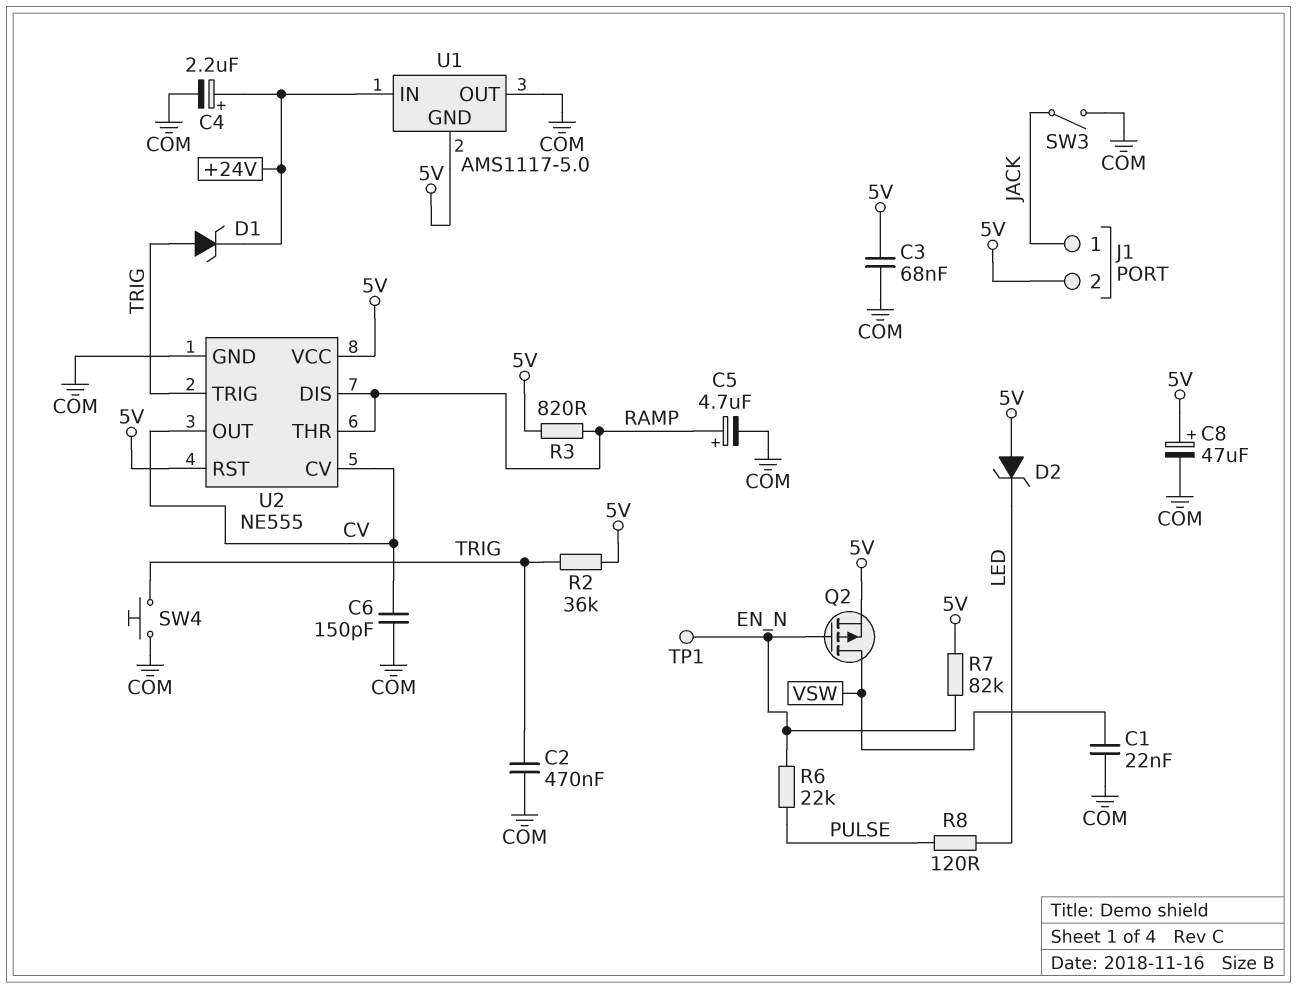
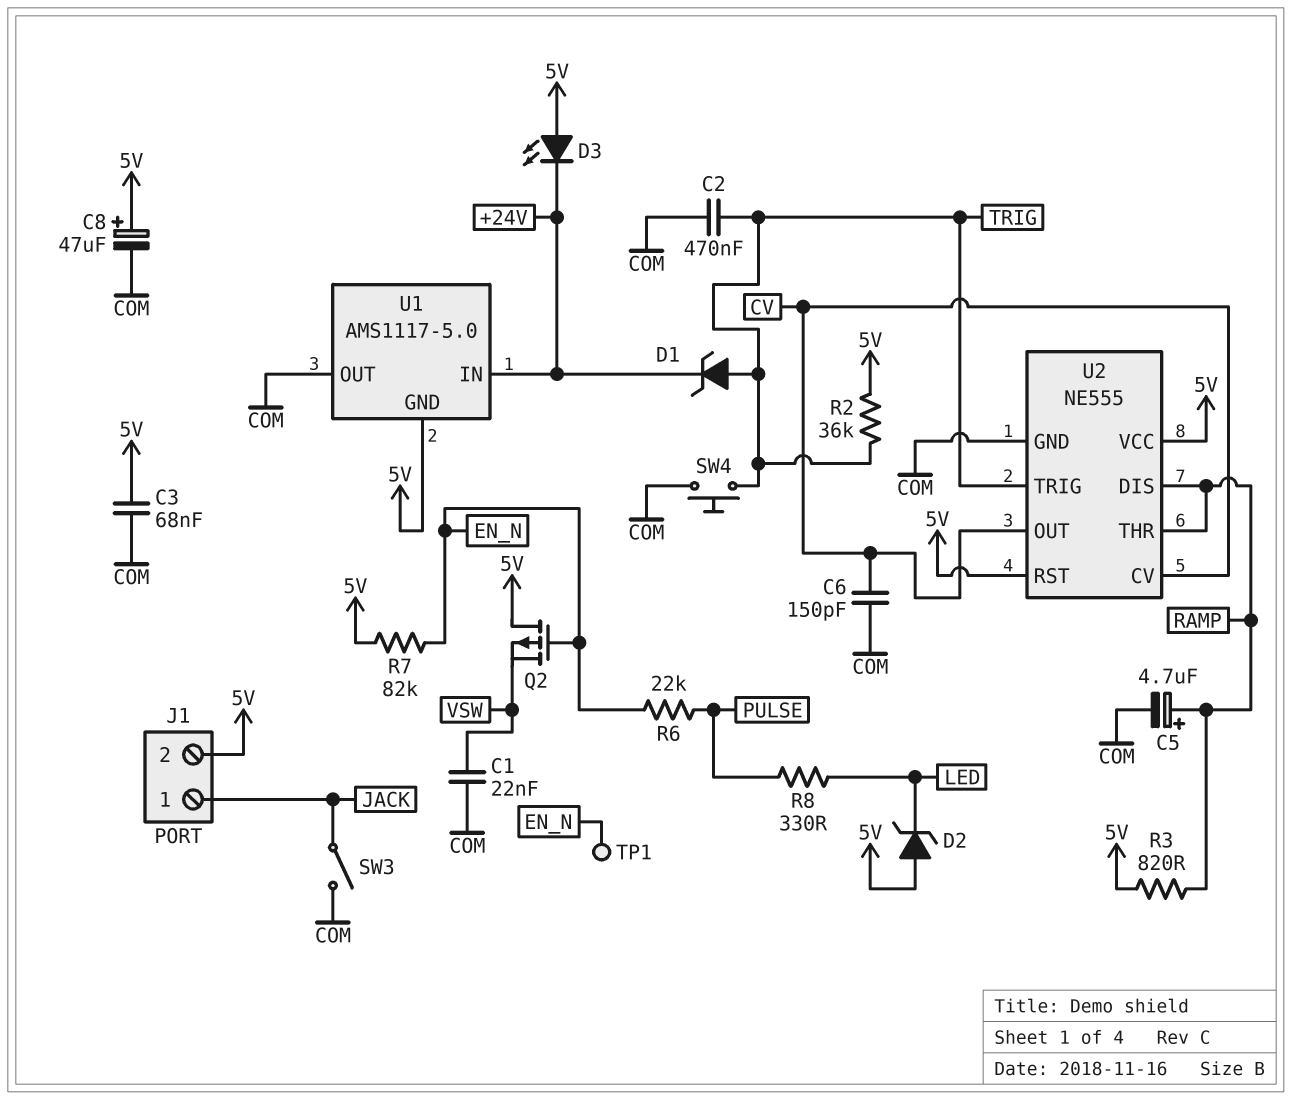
C4: 2.2uF (plus +24V, minus COM) -> none
D3: none -> LED (A 5V, K +24V)
Q2: PMOS (G EN_N, D VSW, S 5V) -> PMOS (G EN_N, D 5V, S VSW)
R8: 120 (LED, PULSE) -> 330 (LED, PULSE)

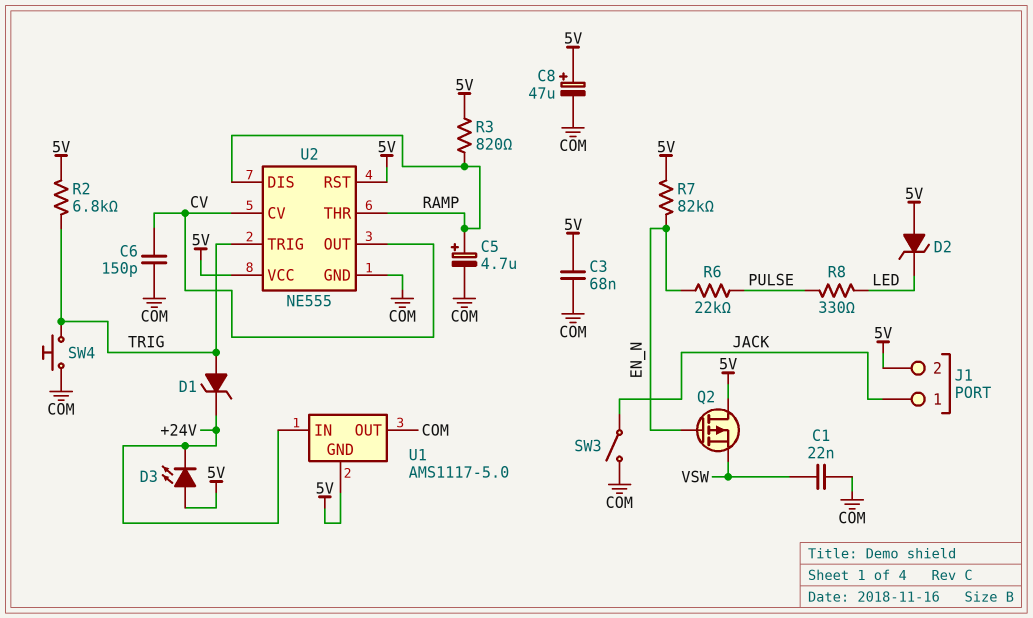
C2: 470nF (COM, TRIG) -> none
R2: 36k (5V, TRIG) -> 6.8k (5V, TRIG)
TP1: test point (EN_N) -> none

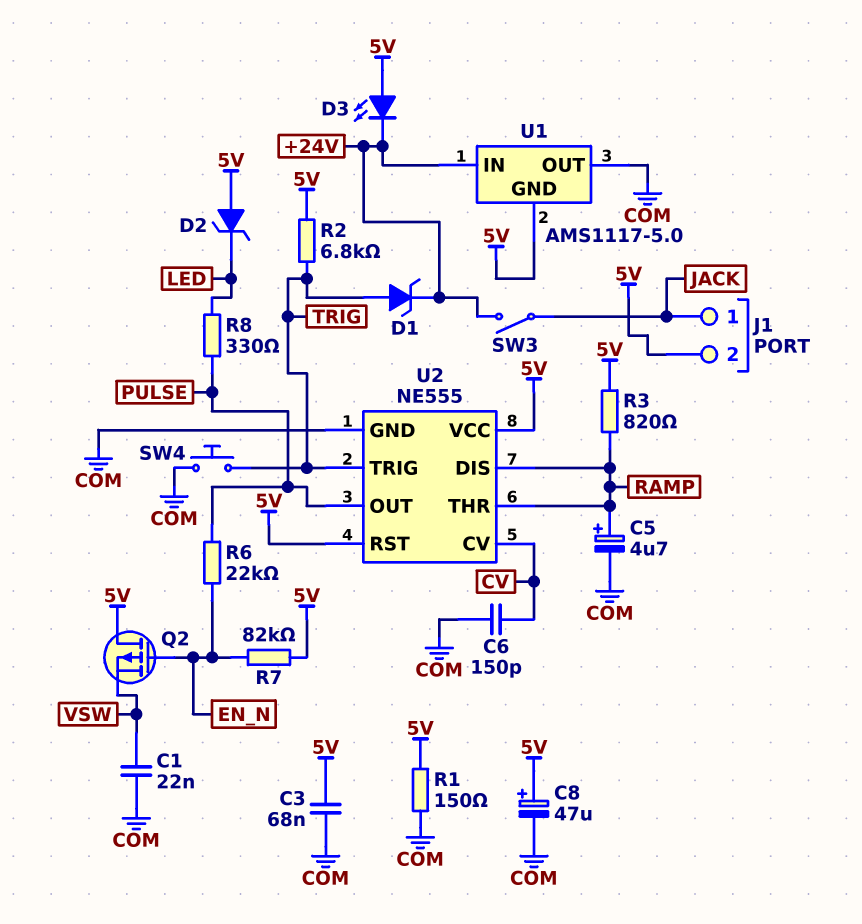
R1: none -> 150 (5V, COM)
SW3: switch (COM, JACK) -> switch (+24V, JACK)
U2 pin OUT: CV -> PULSE

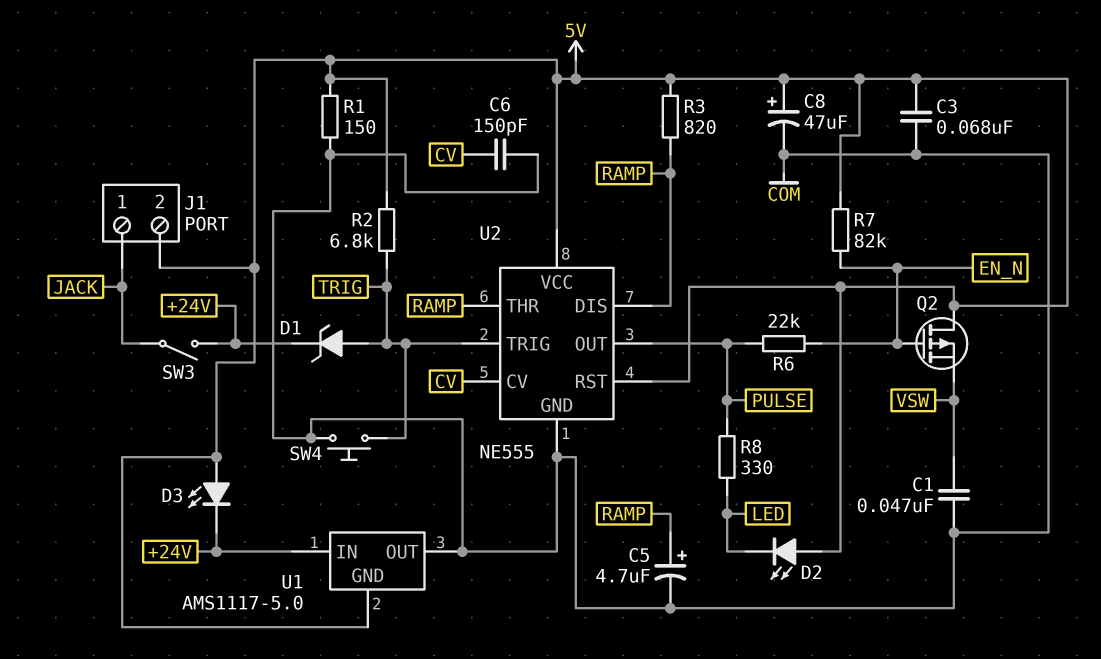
C1: 22nF (COM, VSW) -> 47nF (COM, VSW)
D2: zener (A 5V, K LED) -> LED (A 5V, K LED)

